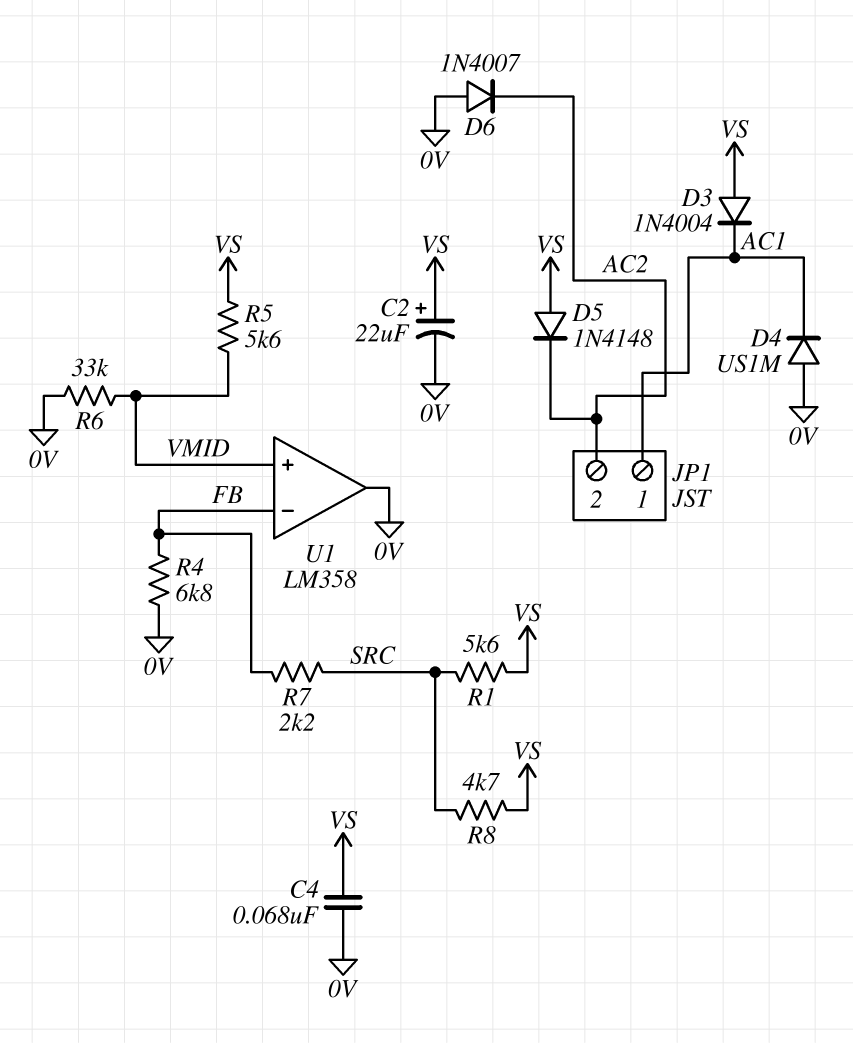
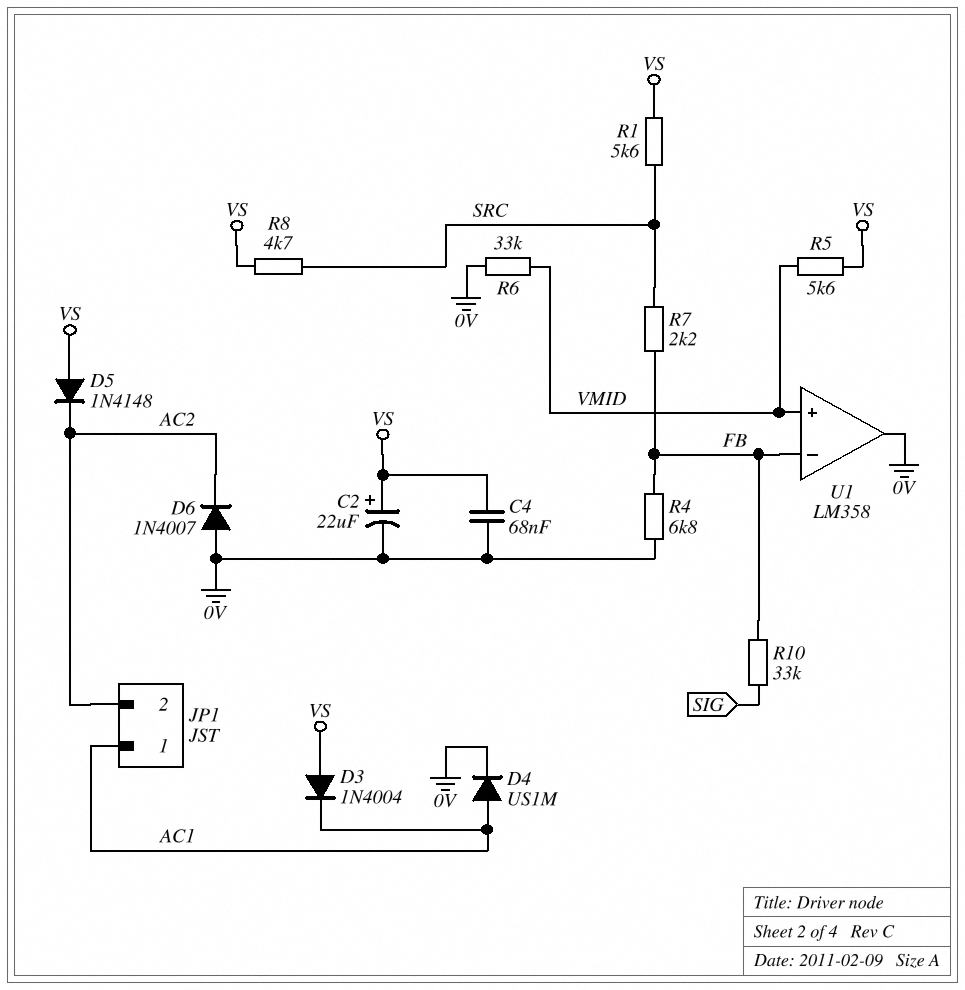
D4: diode US1M (A 0V, K AC1) -> diode US1M (A AC1, K 0V)
R10: none -> 33k (FB, SIG)

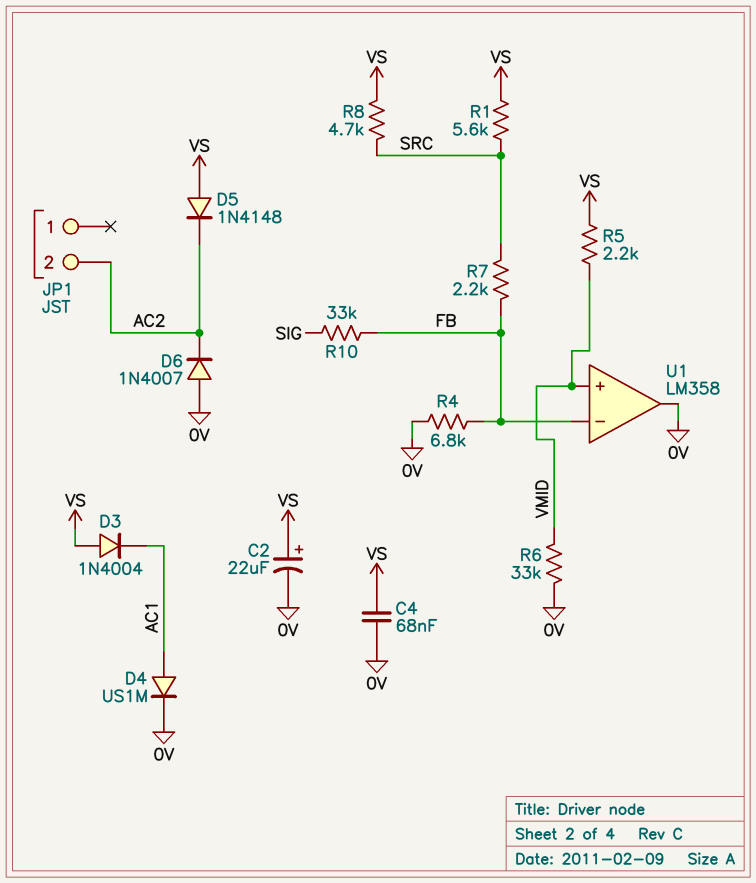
JP1 pin 1: AC1 -> none
R5: 5.6k (VMID, VS) -> 2.2k (VMID, VS)

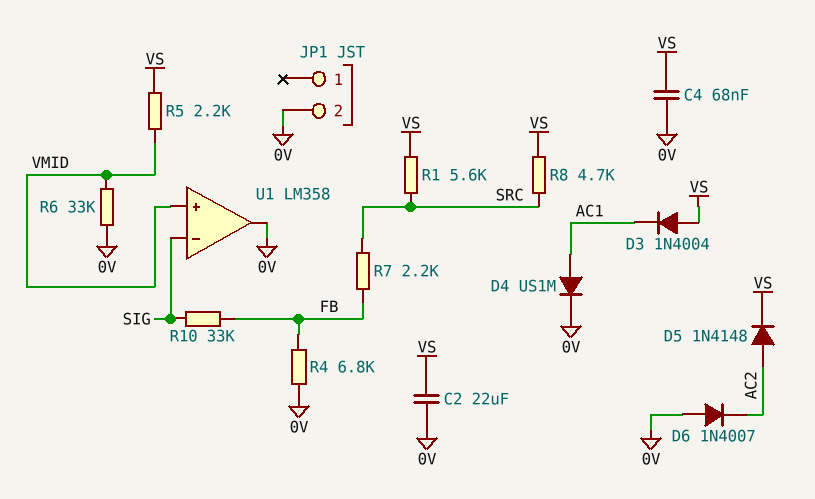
C2: 22uF (plus VS, minus 0V) -> 22uF (0V, VS)
D5: diode 1N4148 (A VS, K AC2) -> diode 1N4148 (A AC2, K VS)
JP1 pin 2: AC2 -> 0V
U1 pin in-: FB -> SIG

